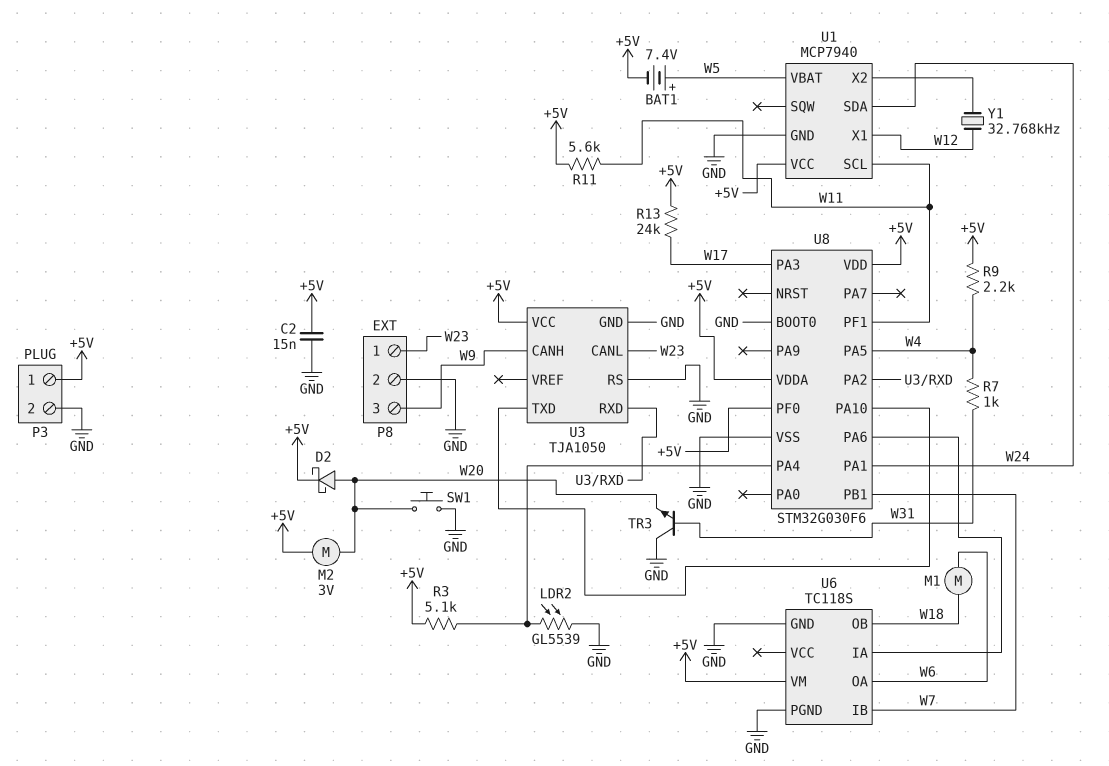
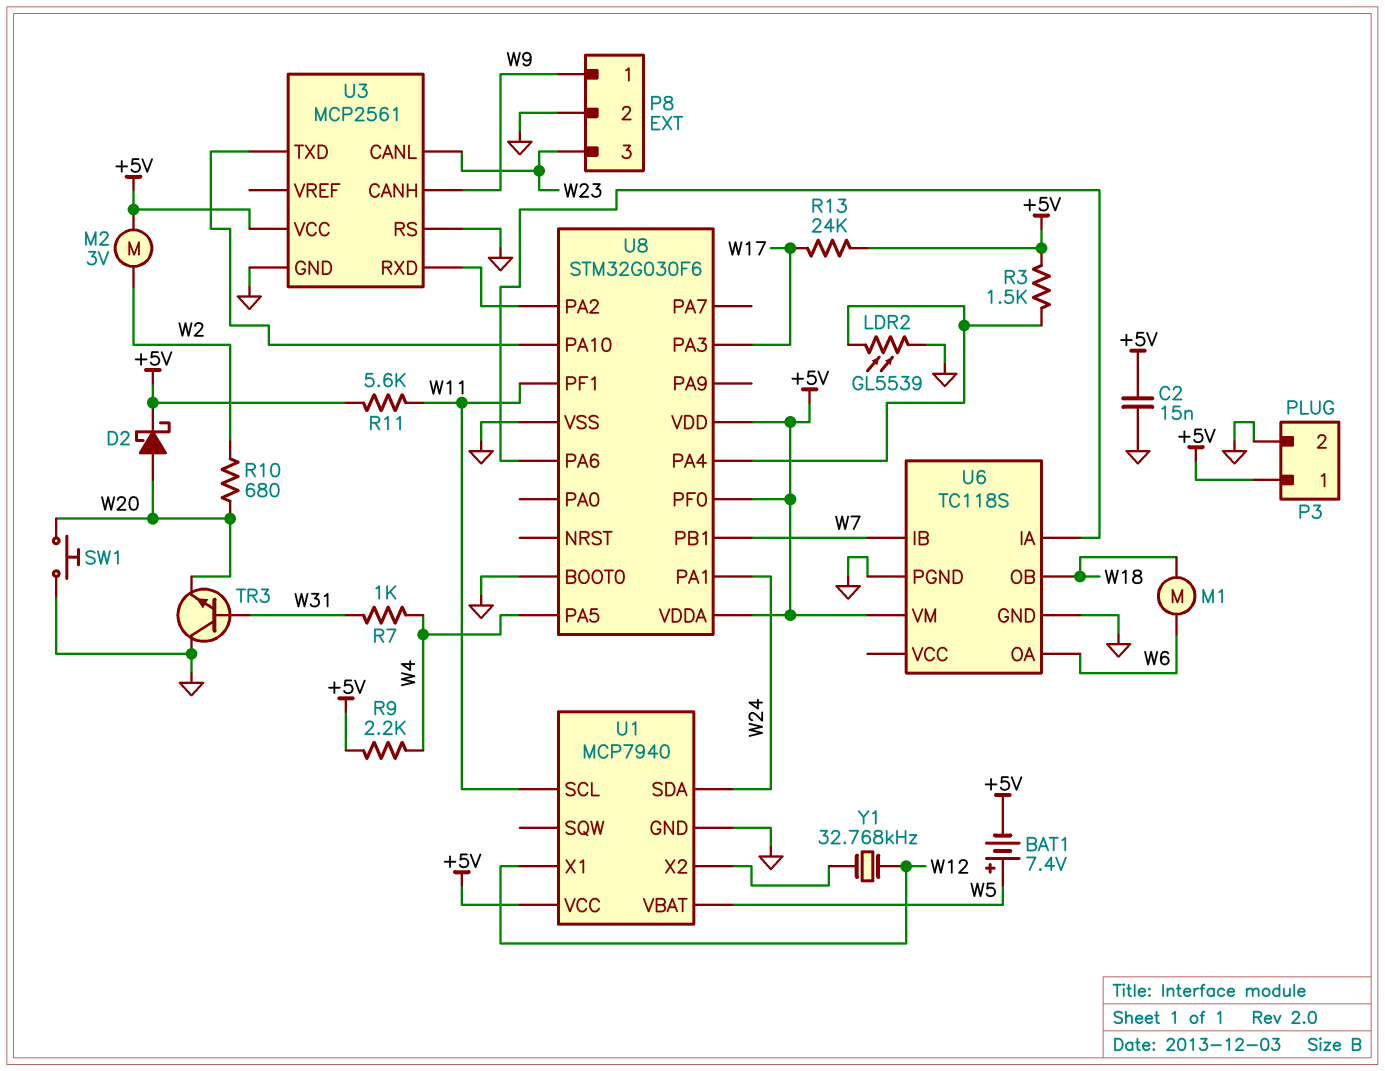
M2: motor 3V (+5V, W20) -> motor 3V (+5V, W2)
P8 pin 1: W23 -> W9
P8 pin 3: W9 -> W23
R3: 5.1k (+5V, U8/PA4) -> 1.5k (+5V, U8/PA4)
R10: none -> 680 (W2, W20)
U3: TJA1050 -> MCP2561

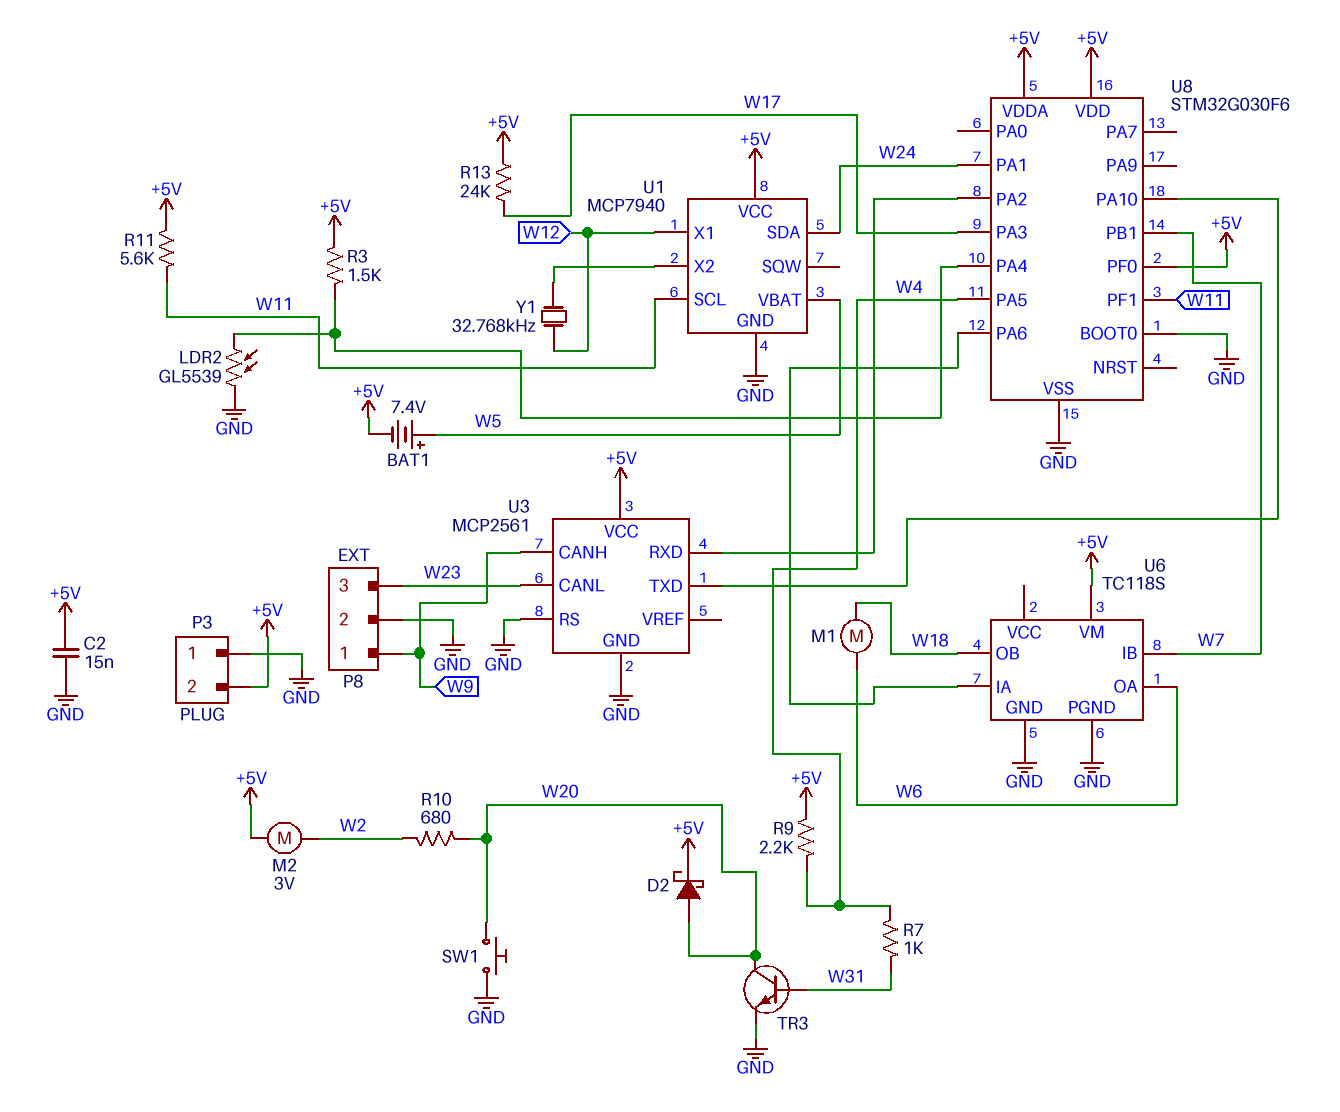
P3 pin 1: +5V -> GND
P3 pin 2: GND -> +5V
TR3: NPN (B W31, C GND, E W20) -> NPN (B W31, C W20, E GND)

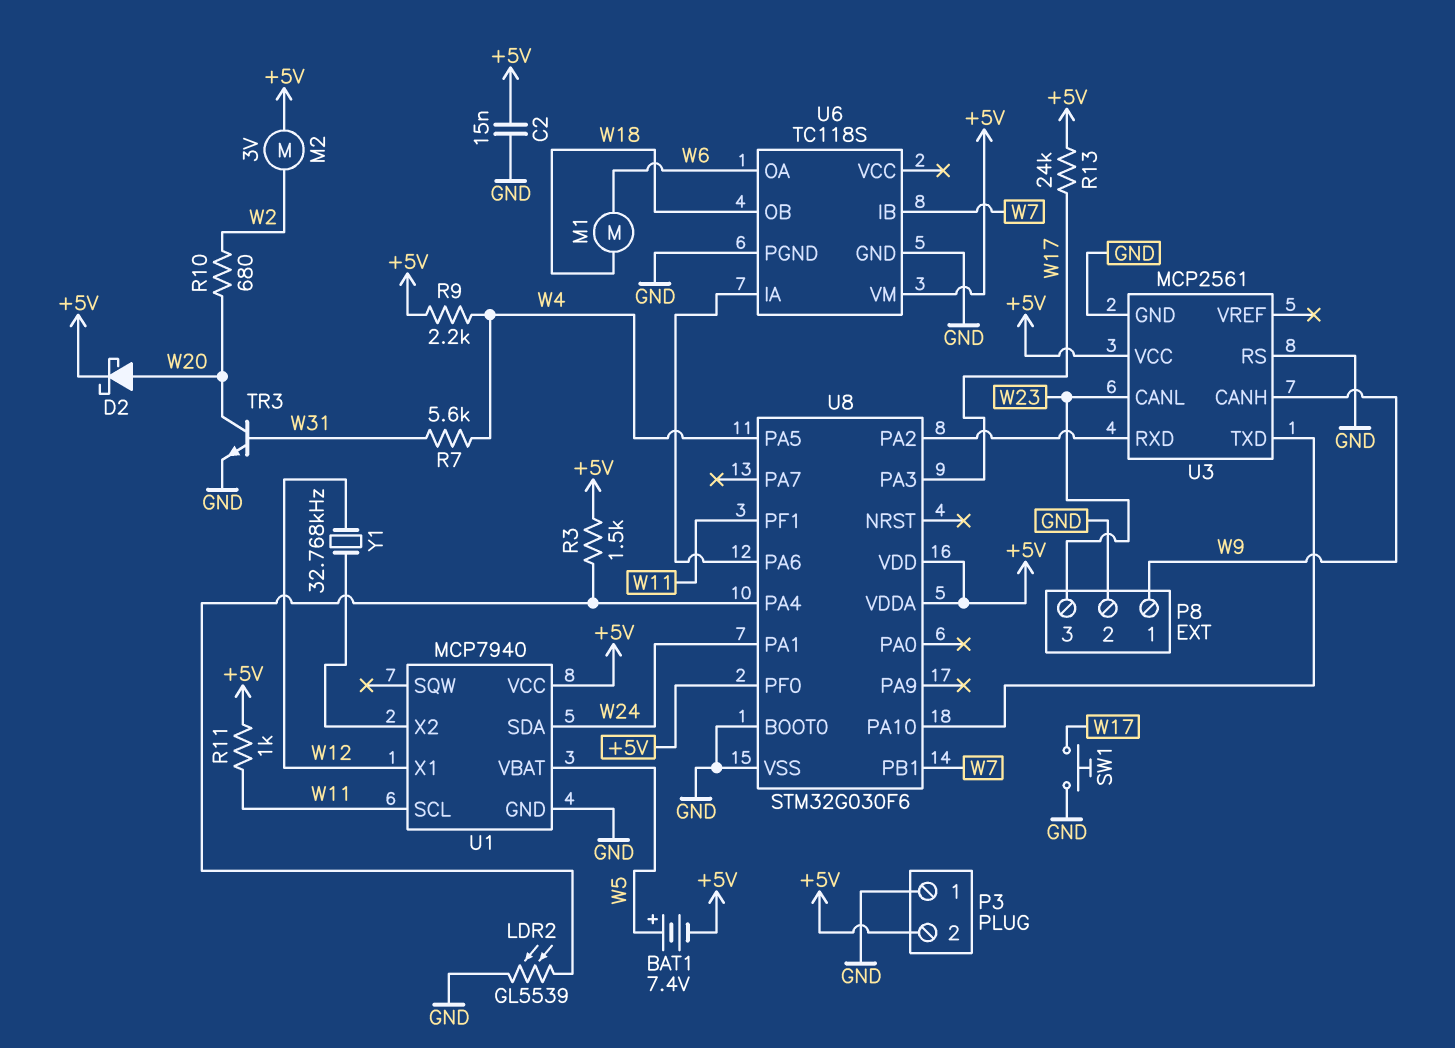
R7: 1k (W4, W31) -> 5.6k (W4, W31)
R11: 5.6k (+5V, W11) -> 1k (+5V, W11)
SW1: button (GND, W20) -> button (GND, W17)

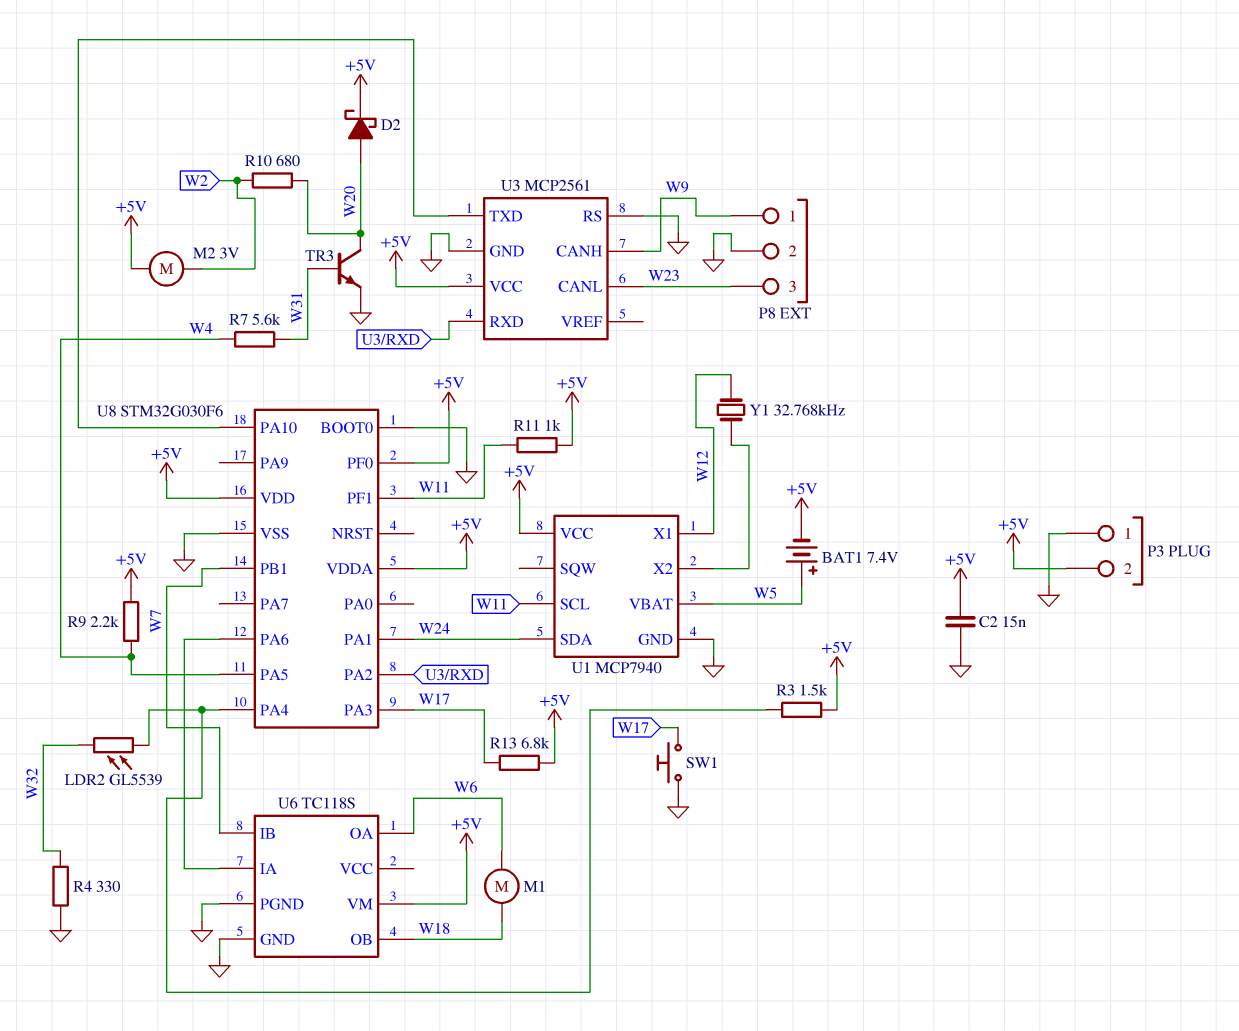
LDR2: GL5539 (GND, U8/PA4) -> GL5539 (U8/PA4, W32)
R4: none -> 330 (GND, W32)
R13: 24k (+5V, W17) -> 6.8k (+5V, W17)

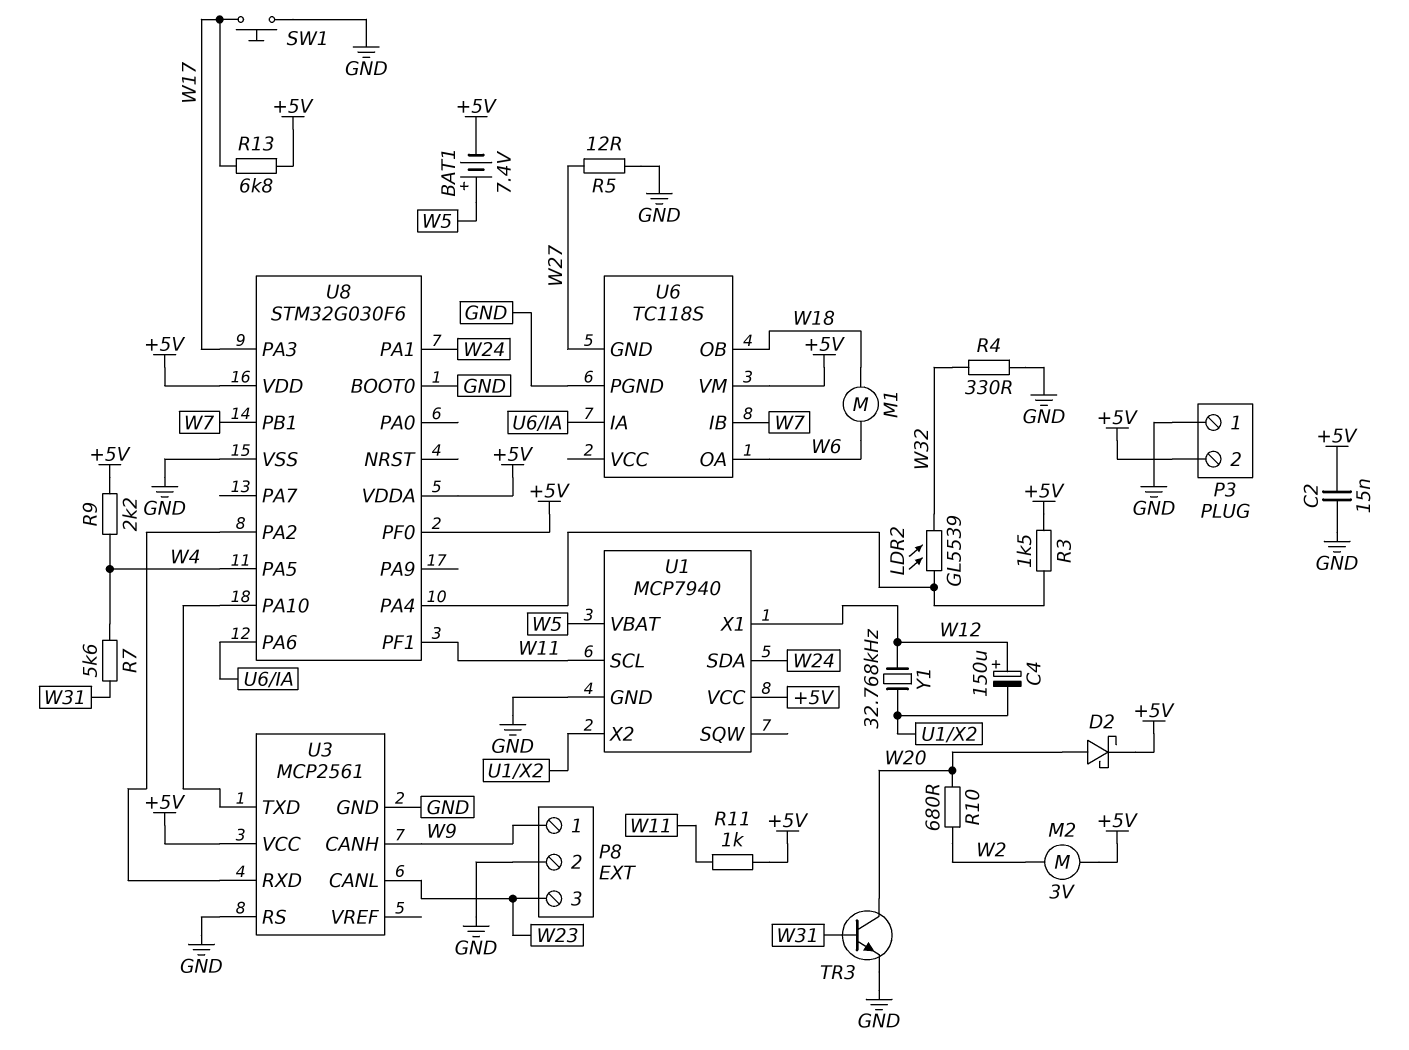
C4: none -> 150uF (plus W12, minus U1/X2)
R5: none -> 12 (GND, W27)
U6 pin GND: GND -> W27

